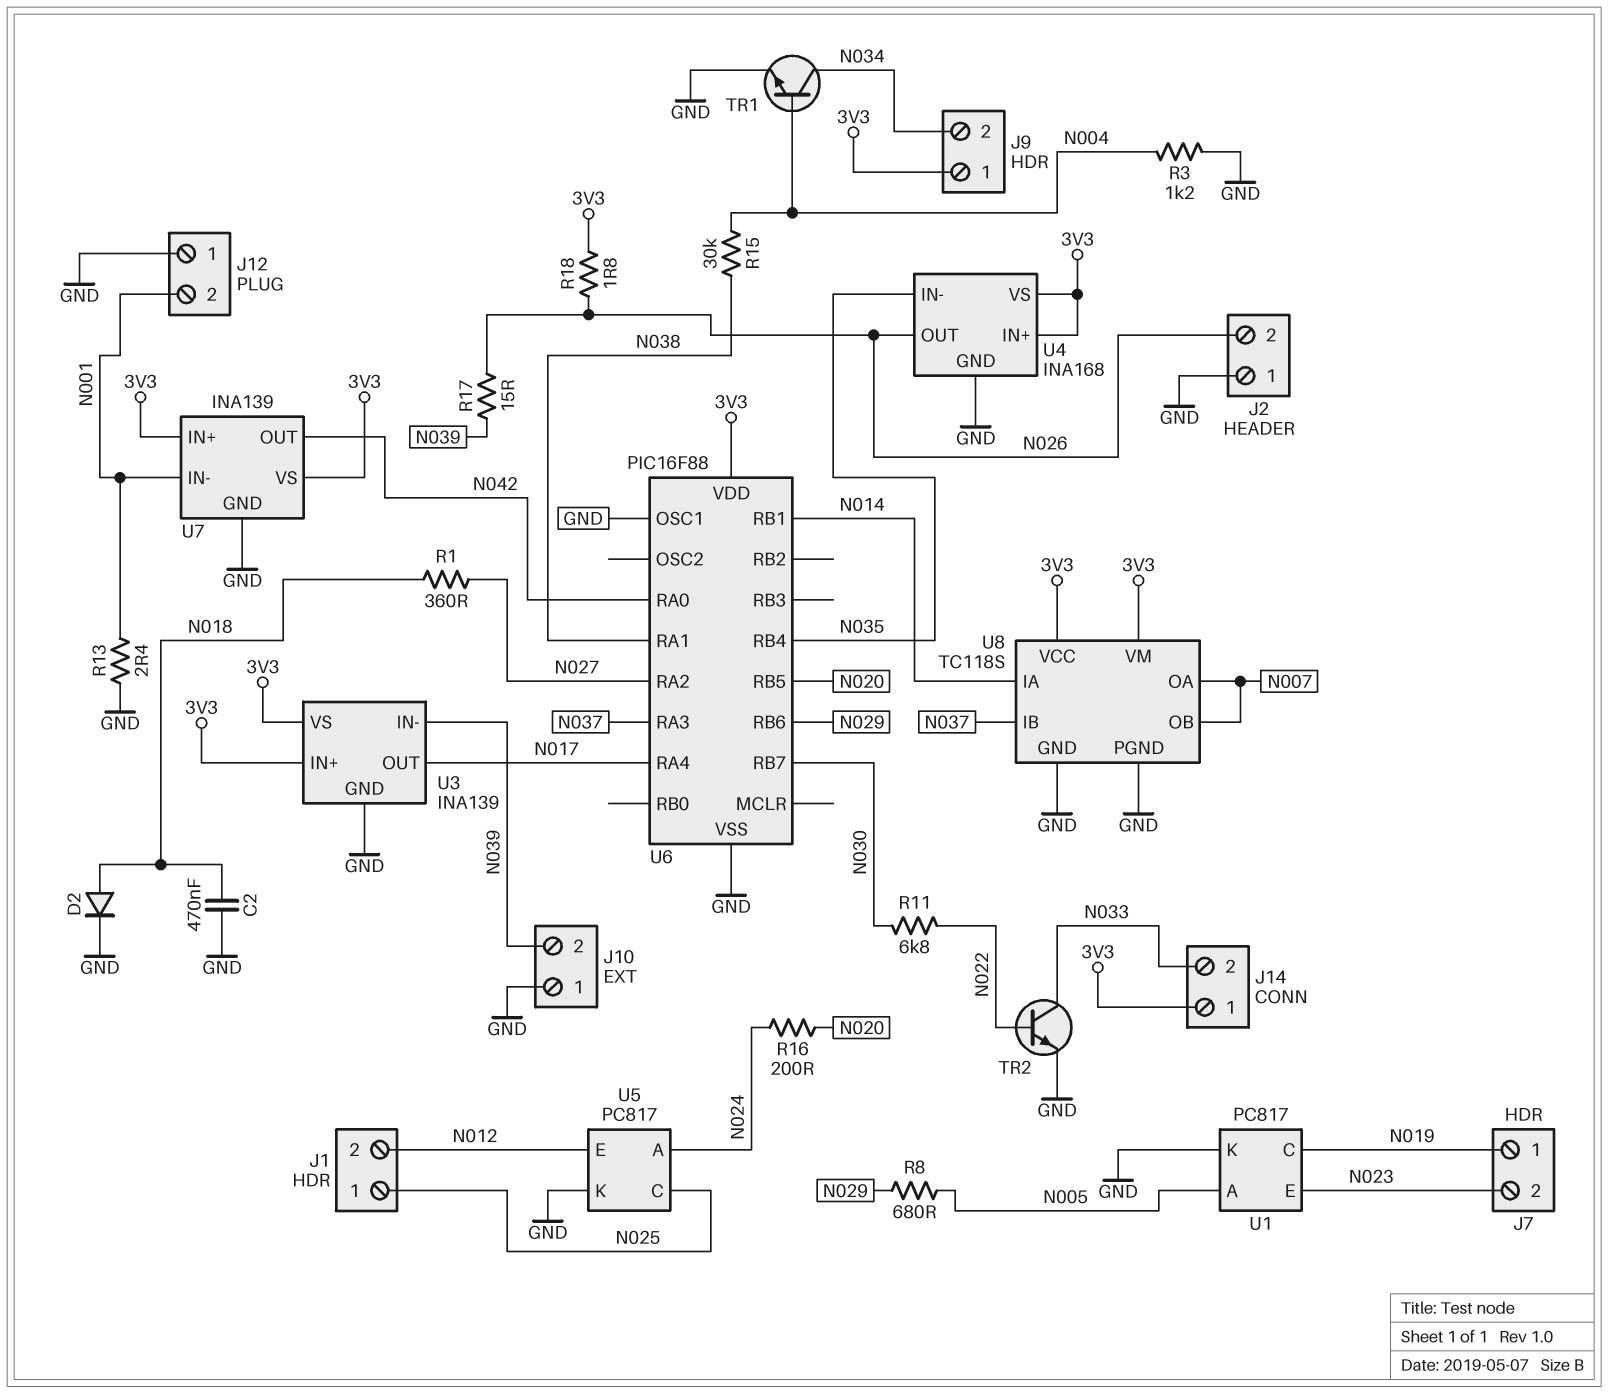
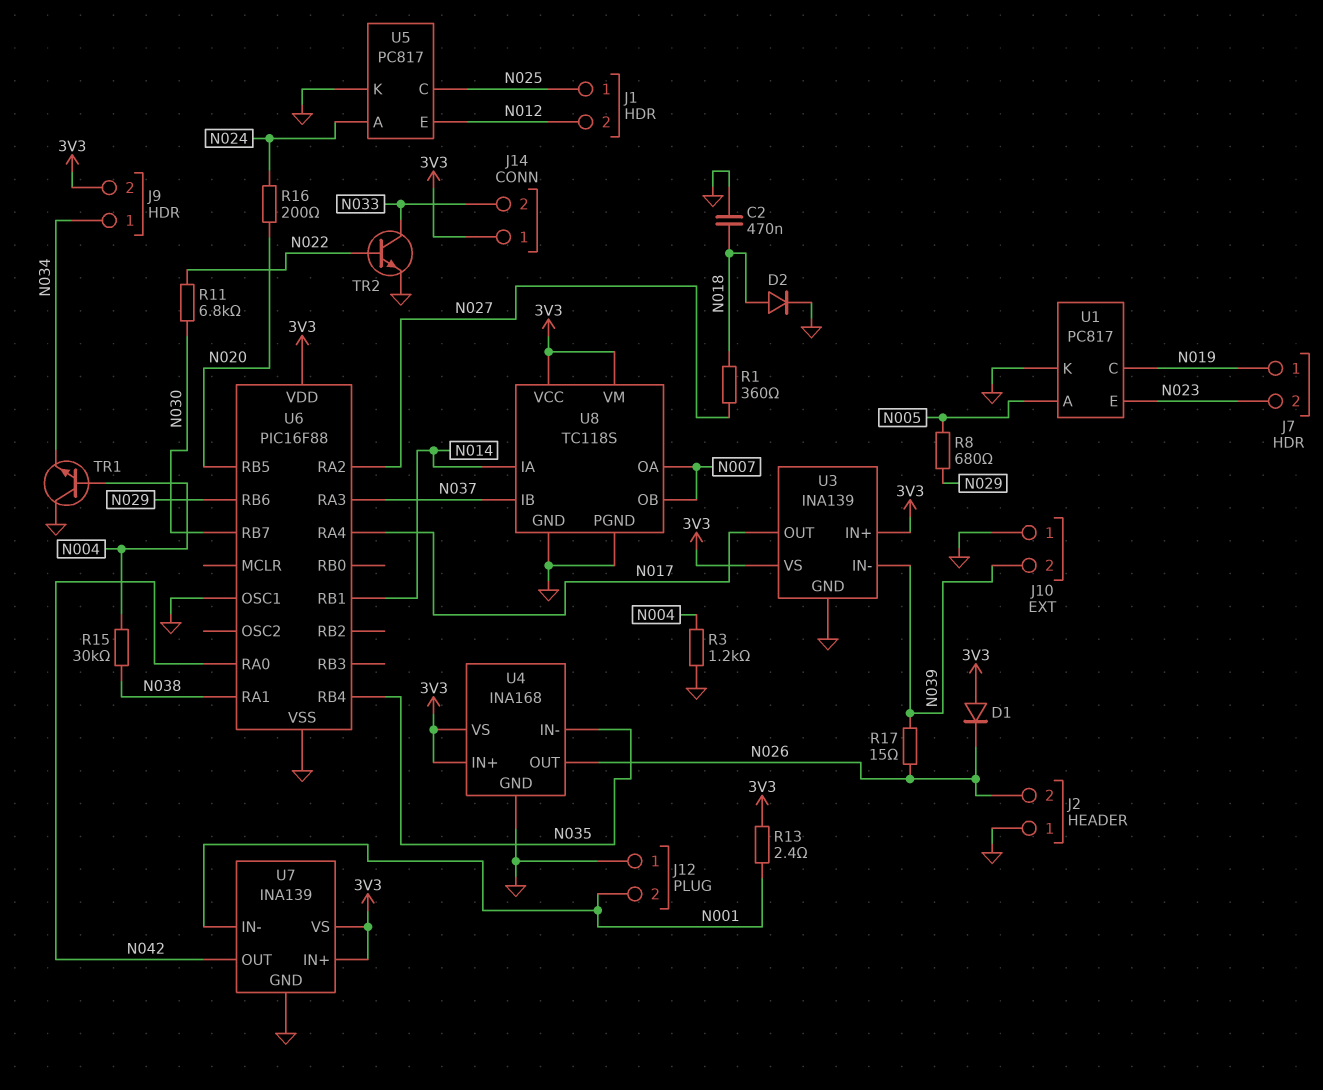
D1: none -> diode (A 3V3, K N026)
J9 pin 1: 3V3 -> N034
J9 pin 2: N034 -> 3V3
R13: 2.4 (GND, N001) -> 2.4 (3V3, N001)
R18: 1.8 (3V3, N026) -> none
TR1: NPN (B N004, C N034, E GND) -> NPN (B N004, C GND, E N034)

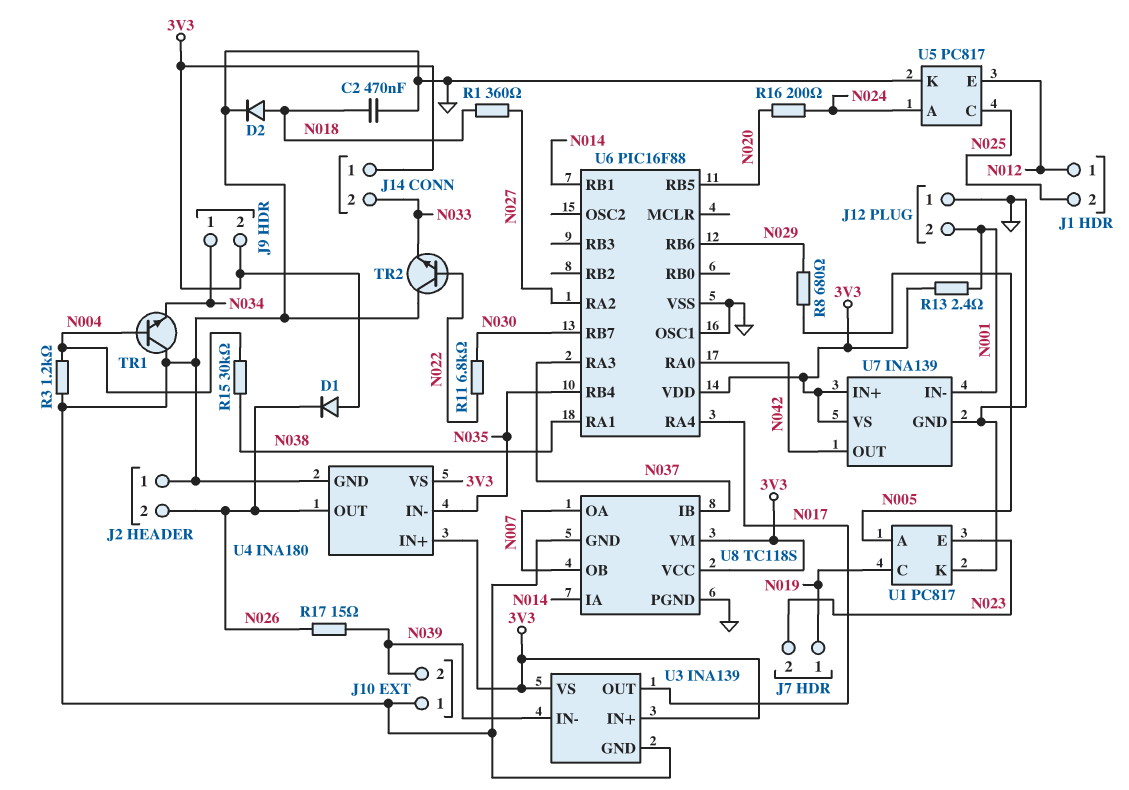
J1 pin 1: N025 -> N012
J1 pin 2: N012 -> N025
TR2: NPN (B N022, C N033, E GND) -> NPN (B N022, C GND, E N033)
U4: INA168 -> INA180

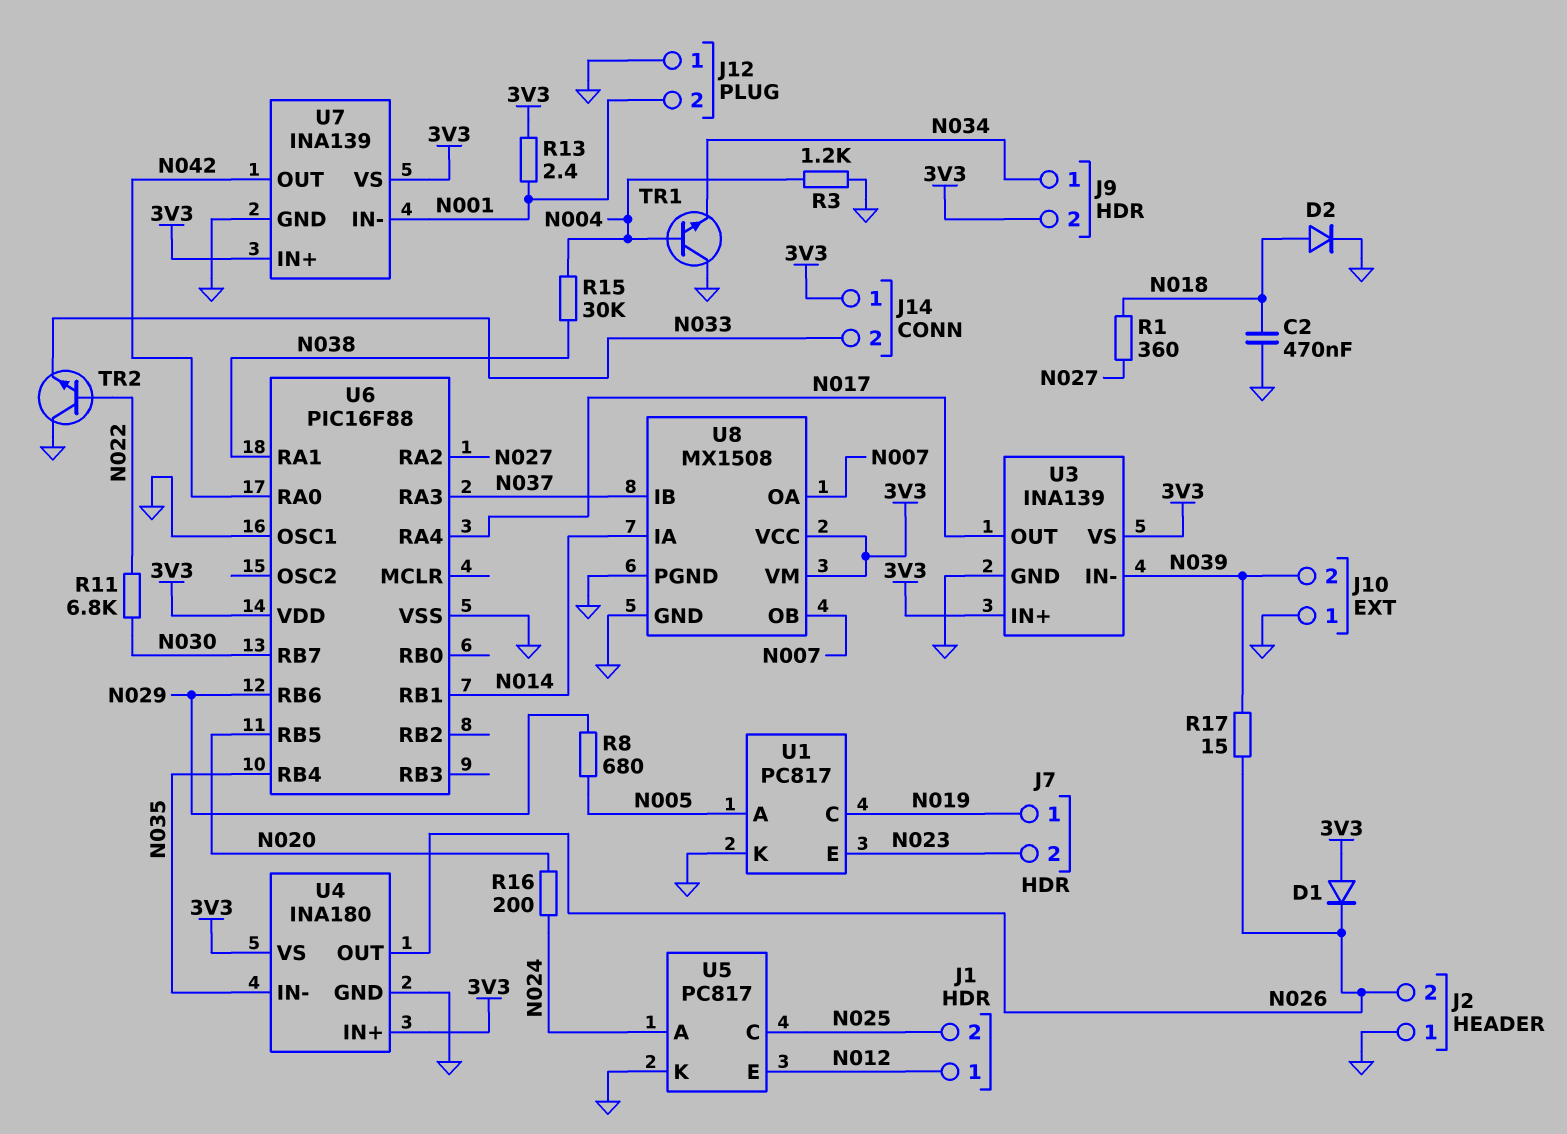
U8: TC118S -> MX1508

